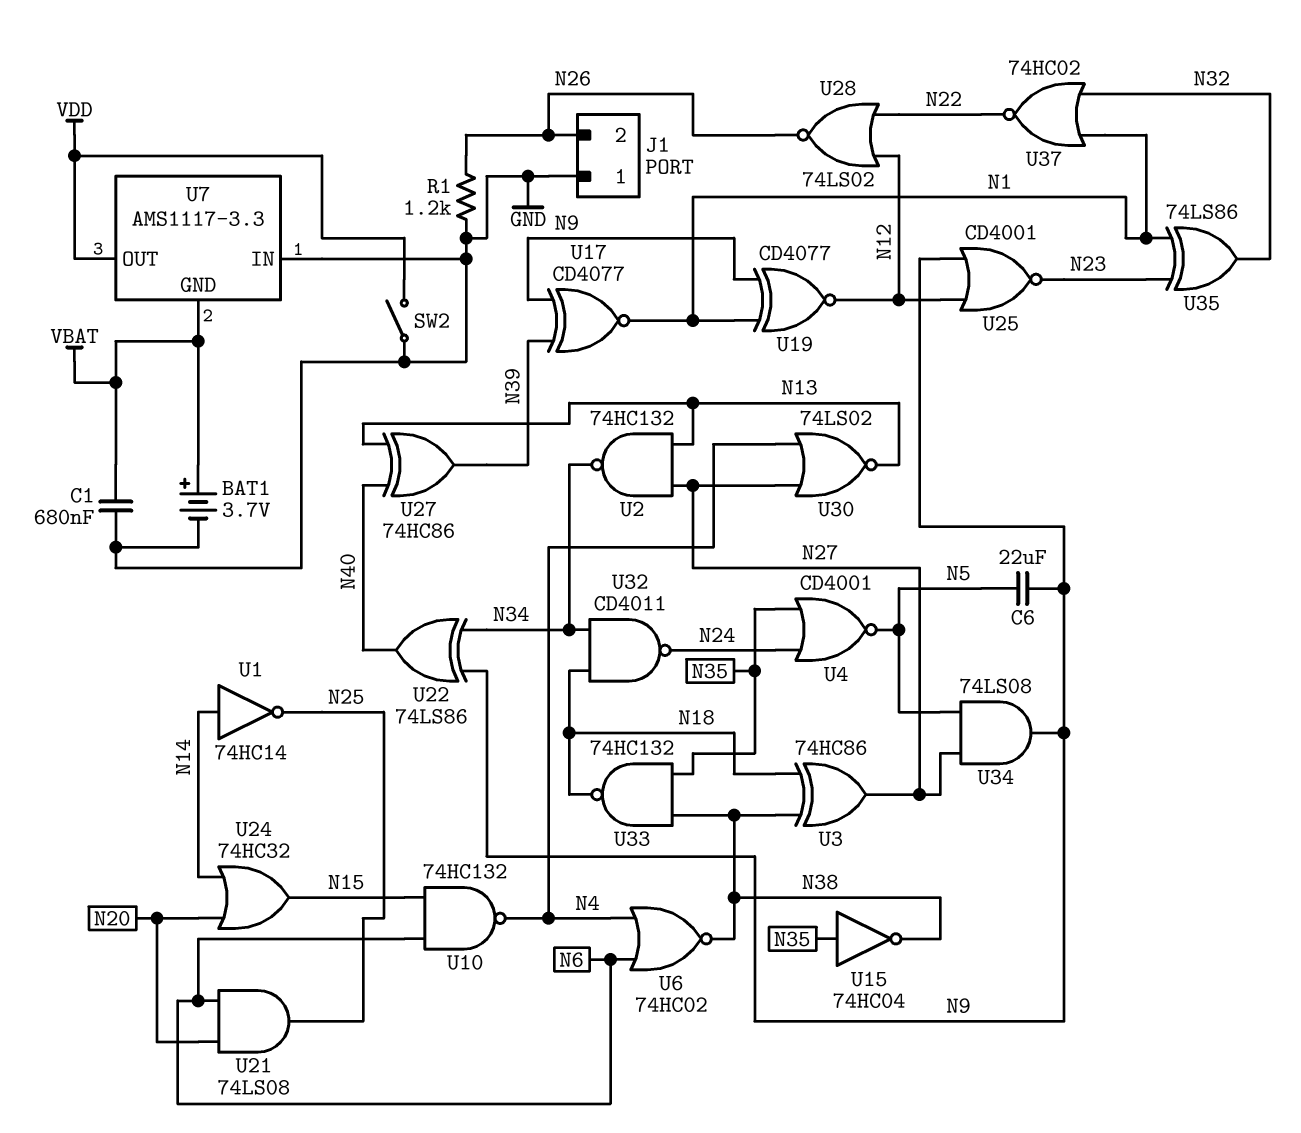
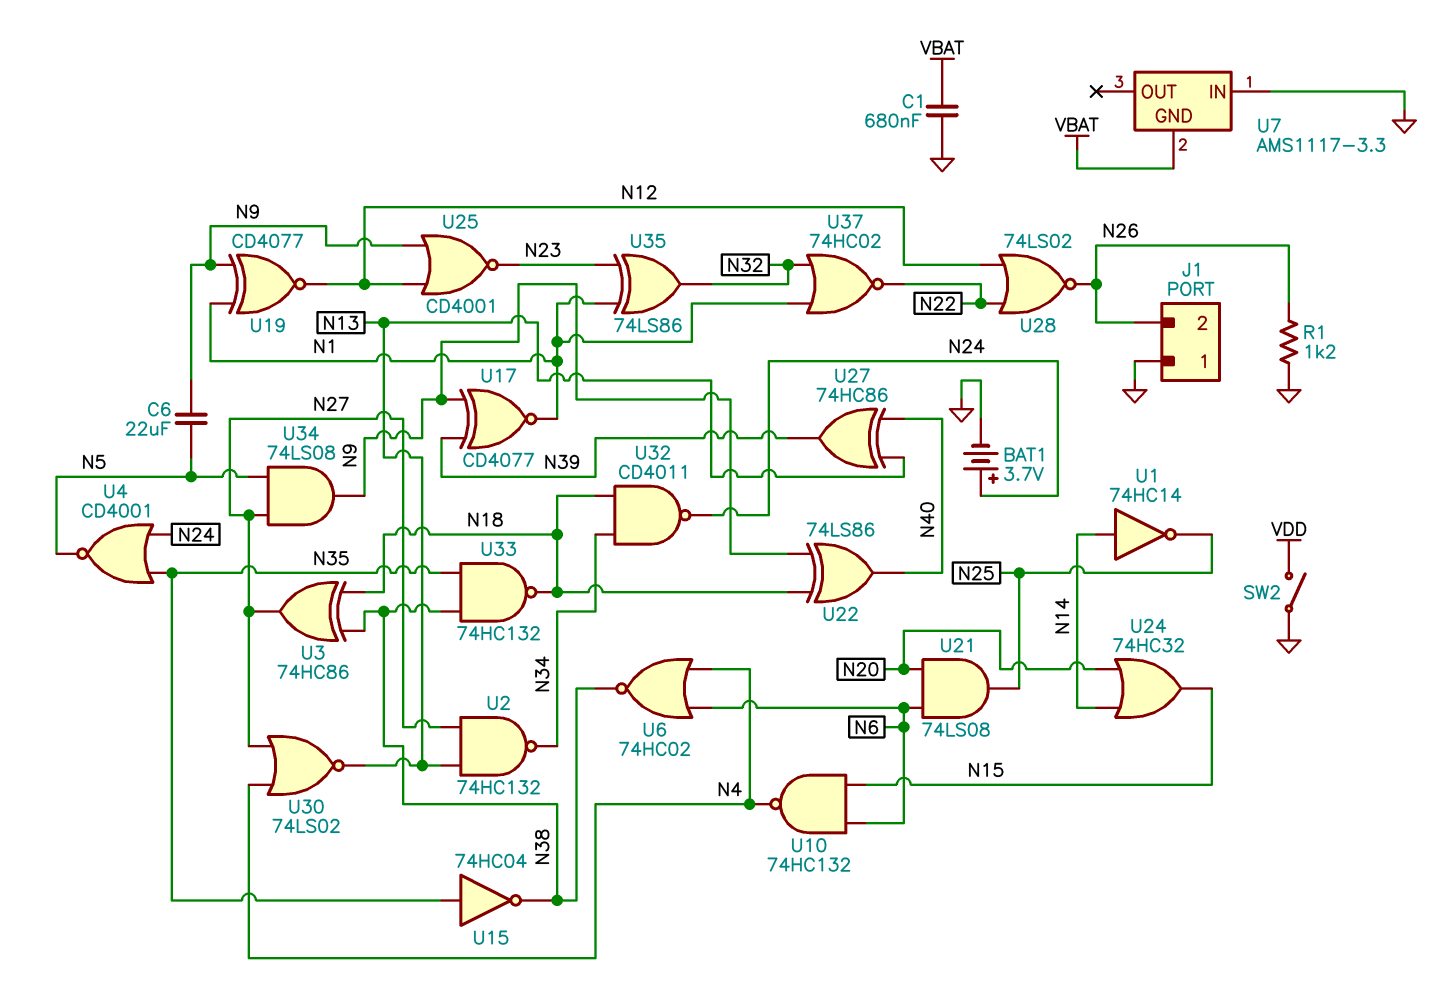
BAT1: 3.7V (plus VBAT, minus GND) -> 3.7V (plus N24, minus GND)
U7 pin OUT: VDD -> none
U22: XOR 74LS86 (in N9, in N34, out N40) -> XOR 74LS86 (in N9, in N18, out N40)

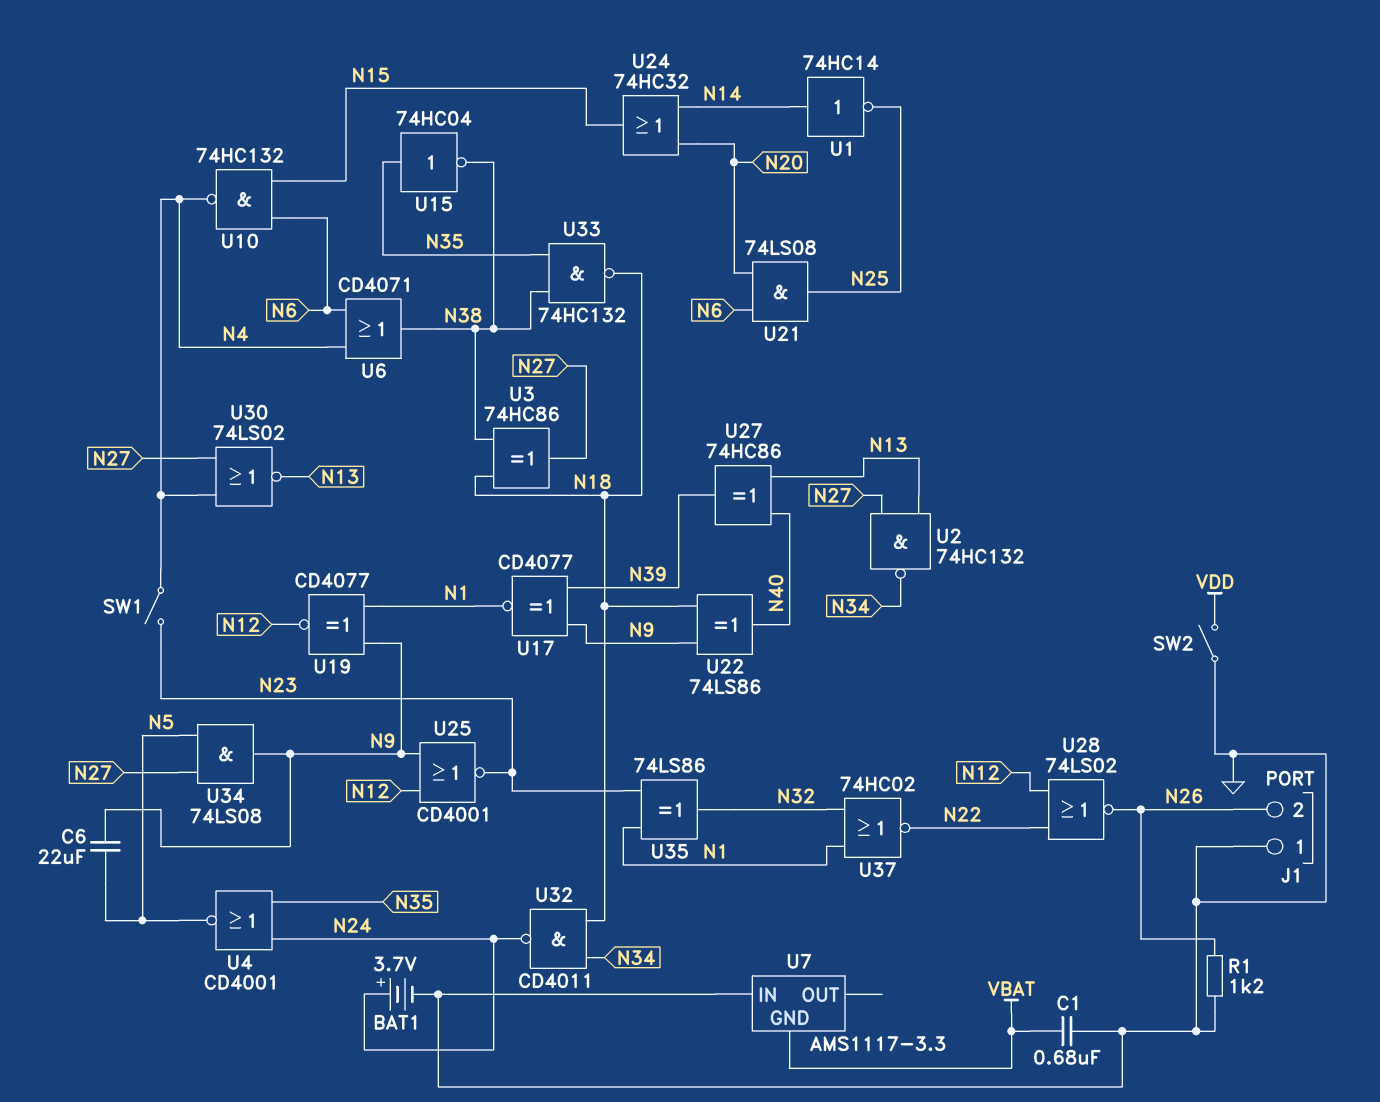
SW1: none -> switch (N4, N23)
U6: NOR 74HC02 (in N4, in N6, out N38) -> OR CD4071 (in N4, in N6, out N38)

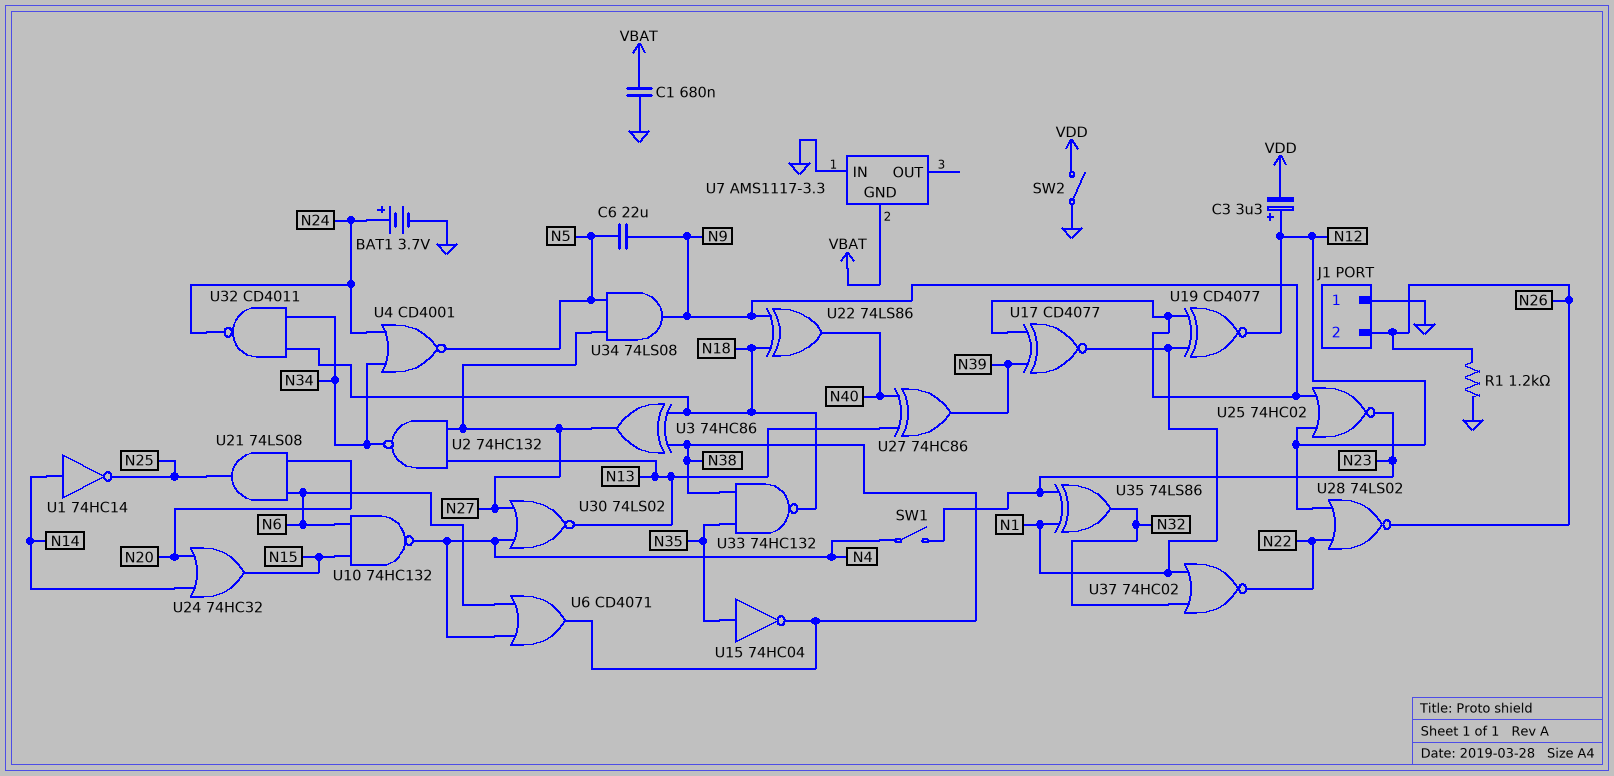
C3: none -> 3.3uF (plus N12, minus VDD)
U4: NOR CD4001 (in N24, in N35, out N5) -> NOR CD4001 (in N24, in N34, out N5)
U25: NOR CD4001 (in N9, in N12, out N23) -> NOR 74HC02 (in N9, in N12, out N23)

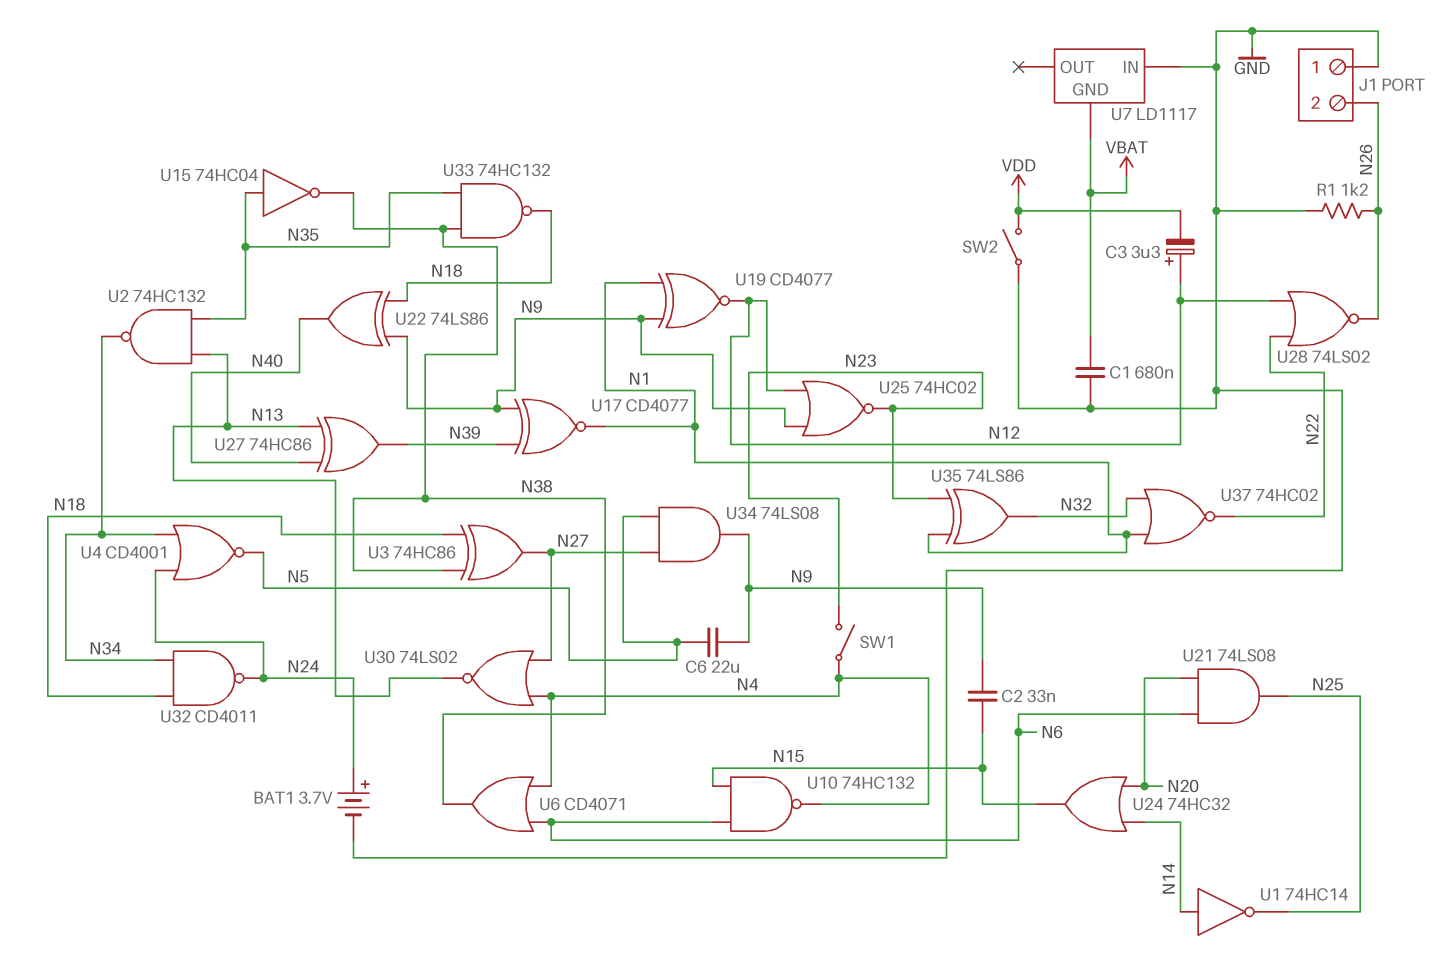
C2: none -> 33nF (N9, N15)
U2: NAND 74HC132 (in N13, in N27, out N34) -> NAND 74HC132 (in N13, in N35, out N34)
U7: AMS1117-3.3 -> LD1117

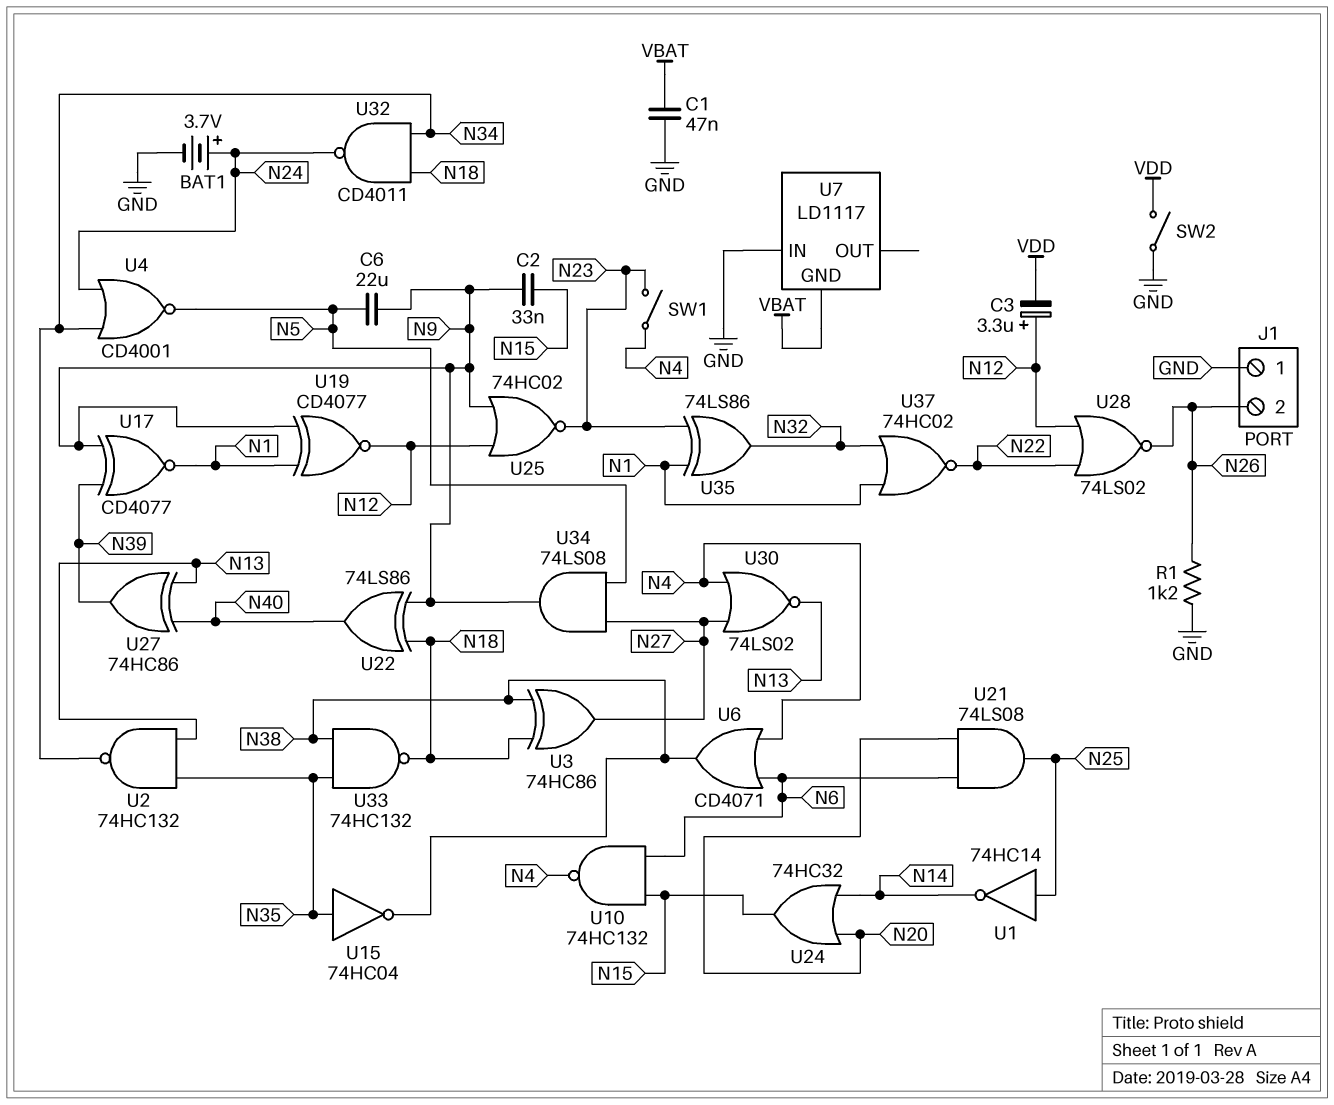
C1: 680nF (GND, VBAT) -> 47nF (GND, VBAT)
U1: NOT 74HC14 (in N14, out N25) -> NOT 74HC14 (in N25, out N14)

